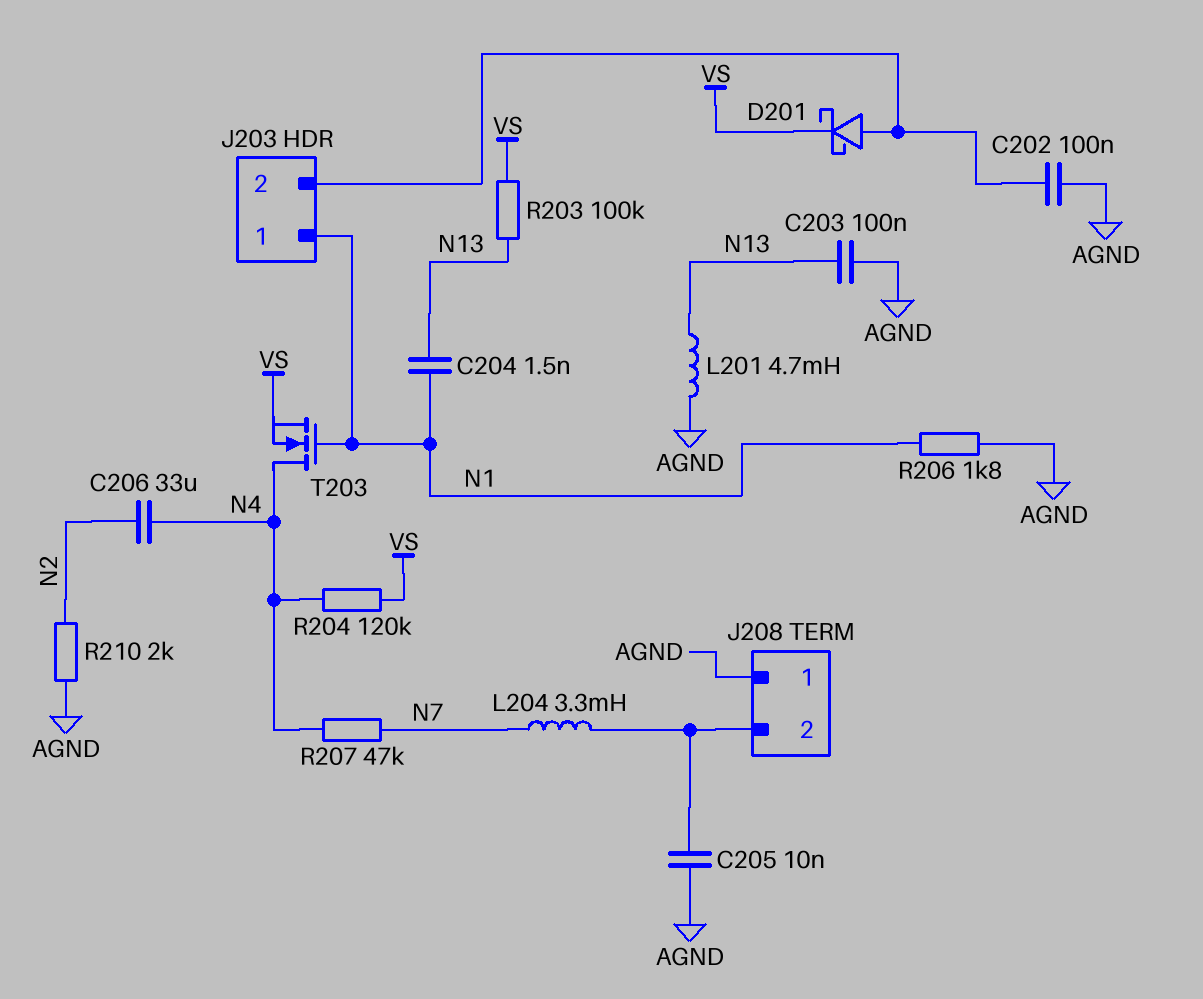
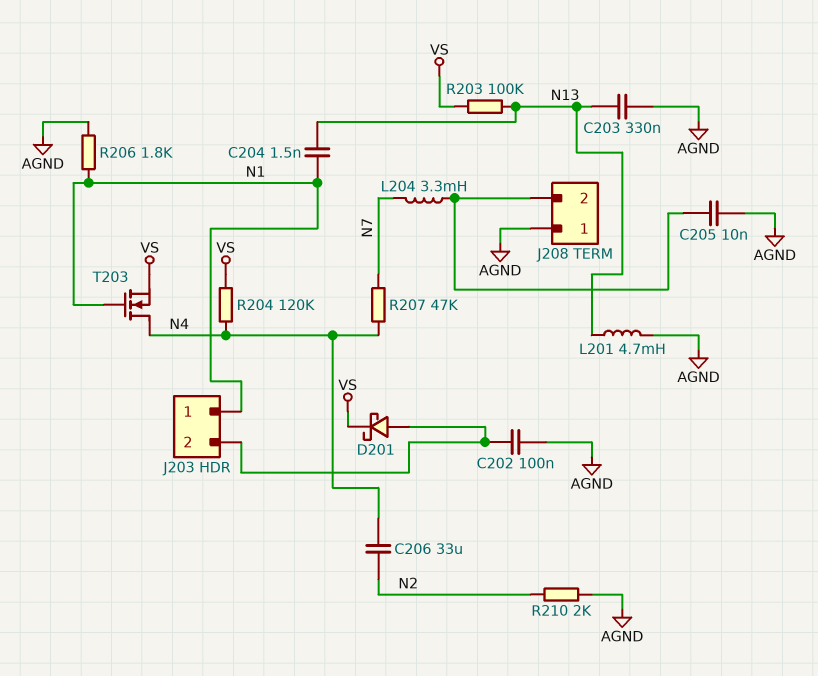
C203: 100nF (AGND, N13) -> 330nF (AGND, N13)

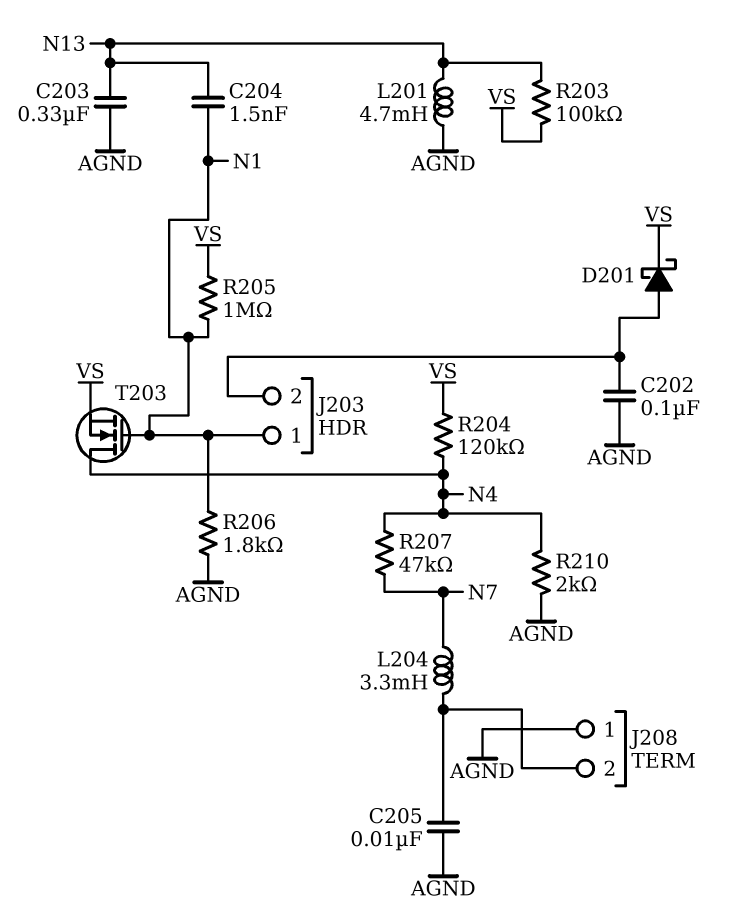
C206: 33uF (N2, N4) -> none
R205: none -> 1M (N1, VS)
R210: 2k (AGND, N2) -> 2k (AGND, N4)

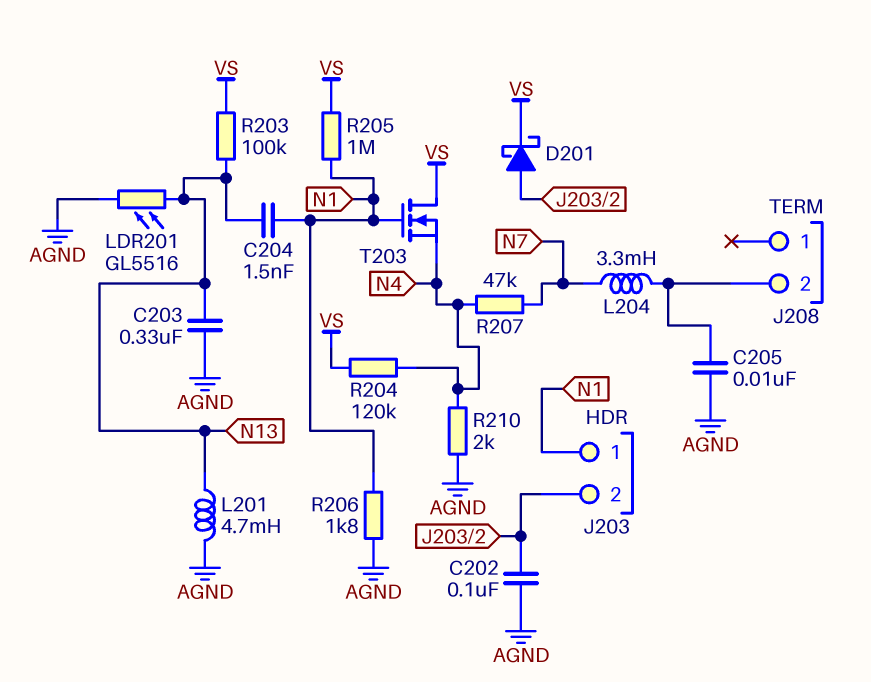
J208 pin 1: AGND -> none
LDR201: none -> GL5516 (AGND, N13)
T203: NMOS (G N1, D N4, S VS) -> NMOS (G N1, D VS, S N4)

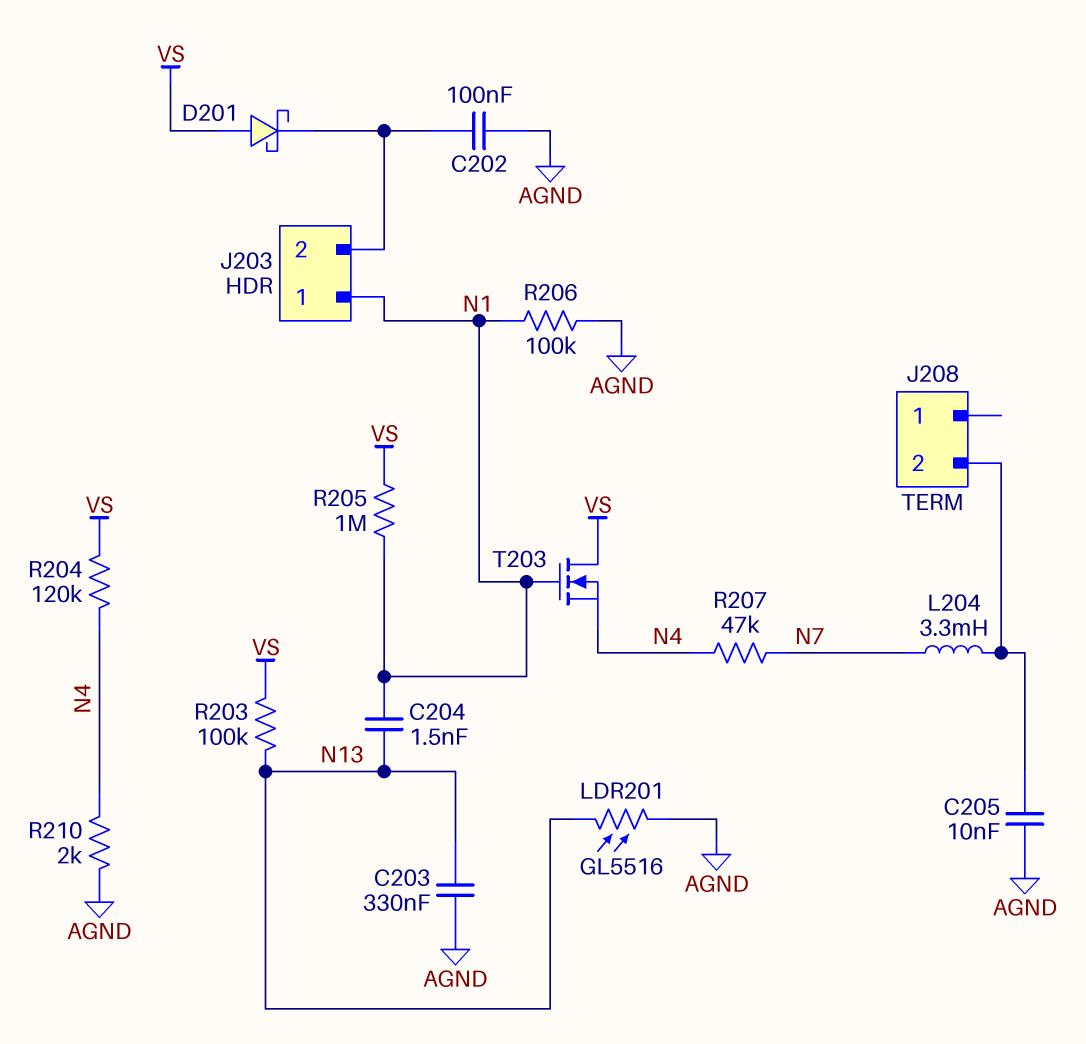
D201: schottky (A J203/2, K VS) -> schottky (A VS, K J203/2)
L201: 4.7mH (AGND, N13) -> none
R206: 1.8k (AGND, N1) -> 100k (AGND, N1)

